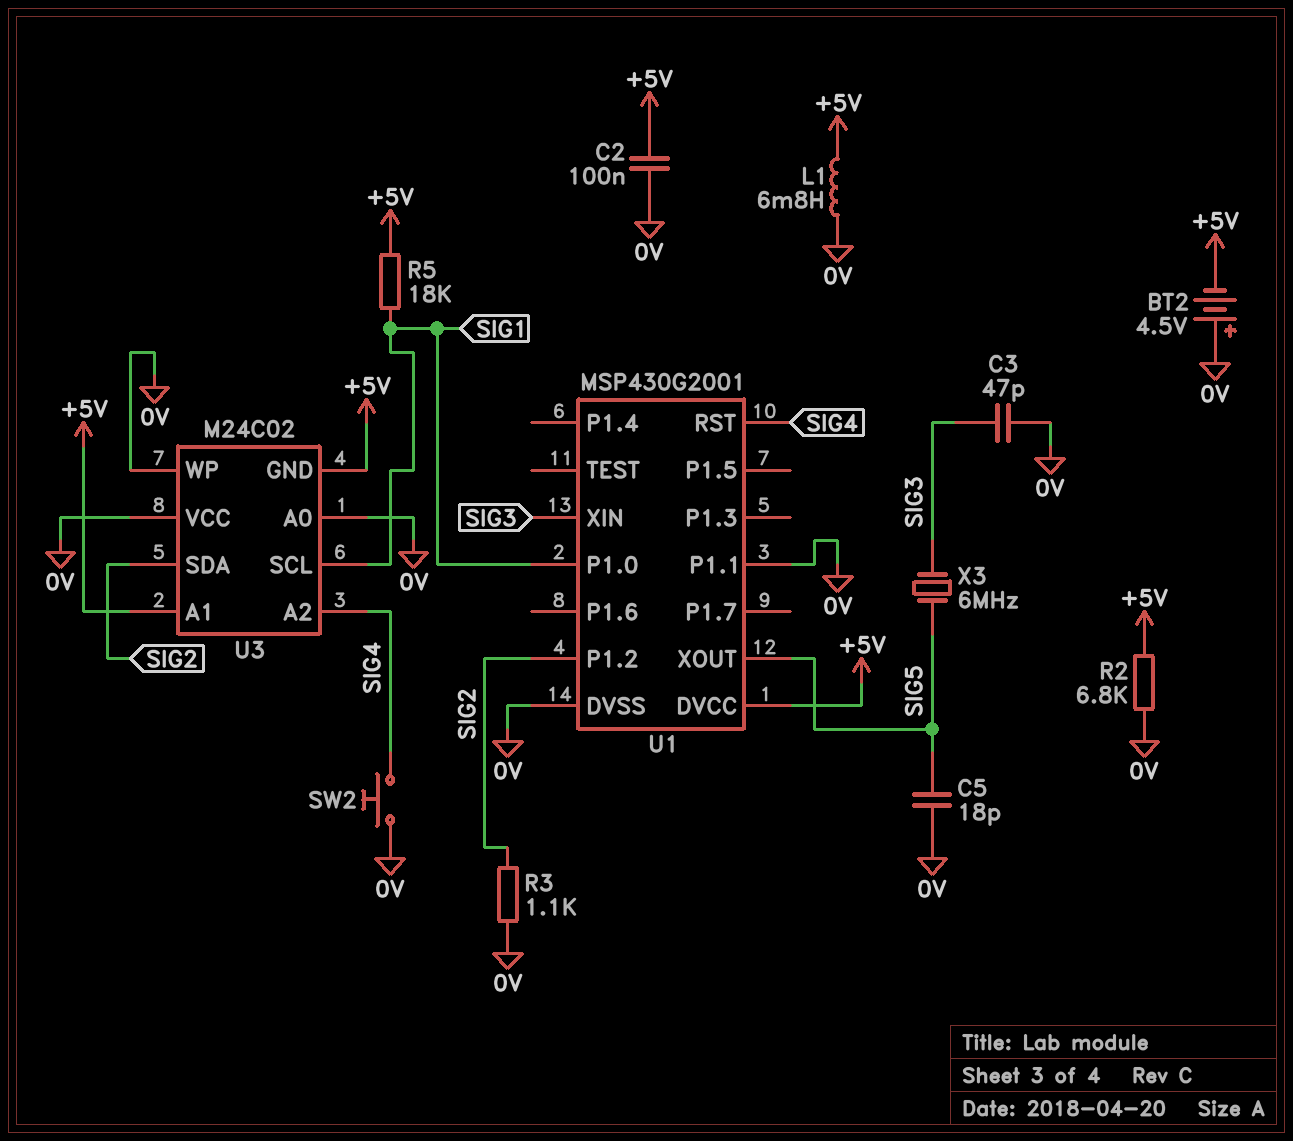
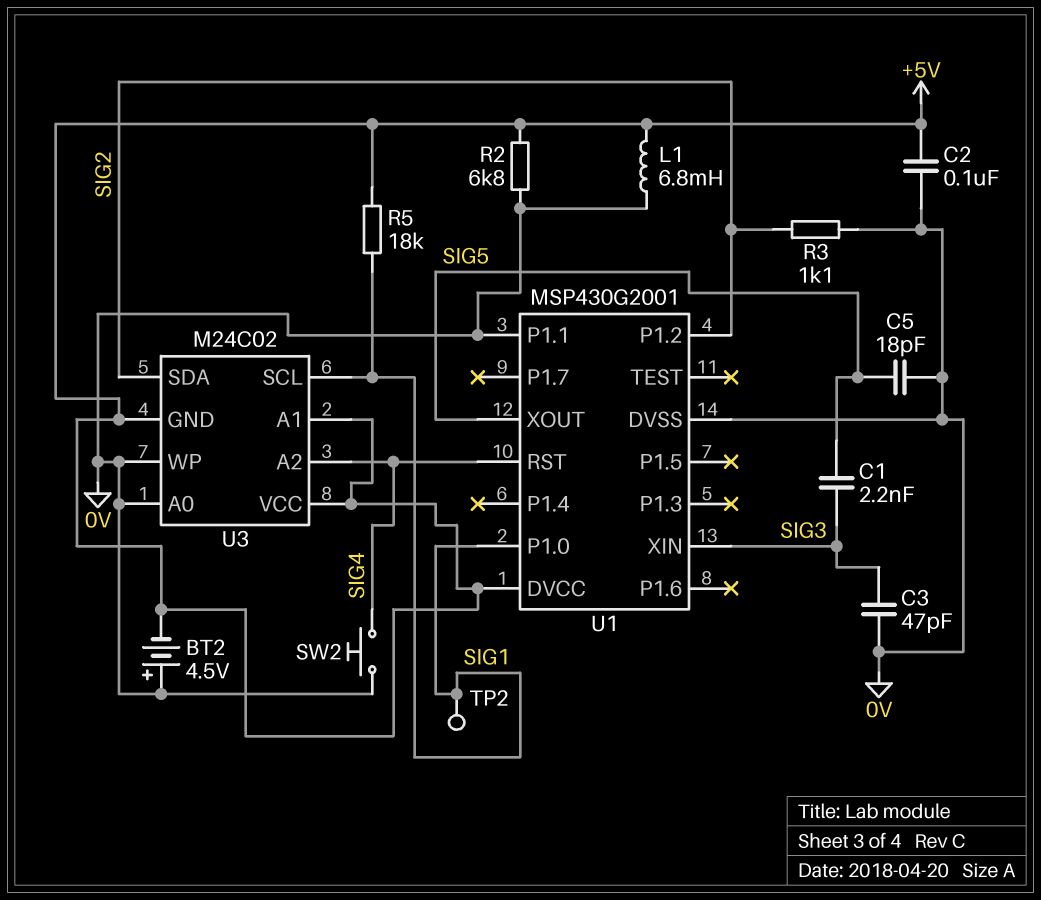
C1: none -> 2.2nF (SIG3, SIG5)
TP2: none -> test point (SIG1)
U3 pin VCC: 0V -> +5V
X3: 6MHz (SIG3, SIG5) -> none

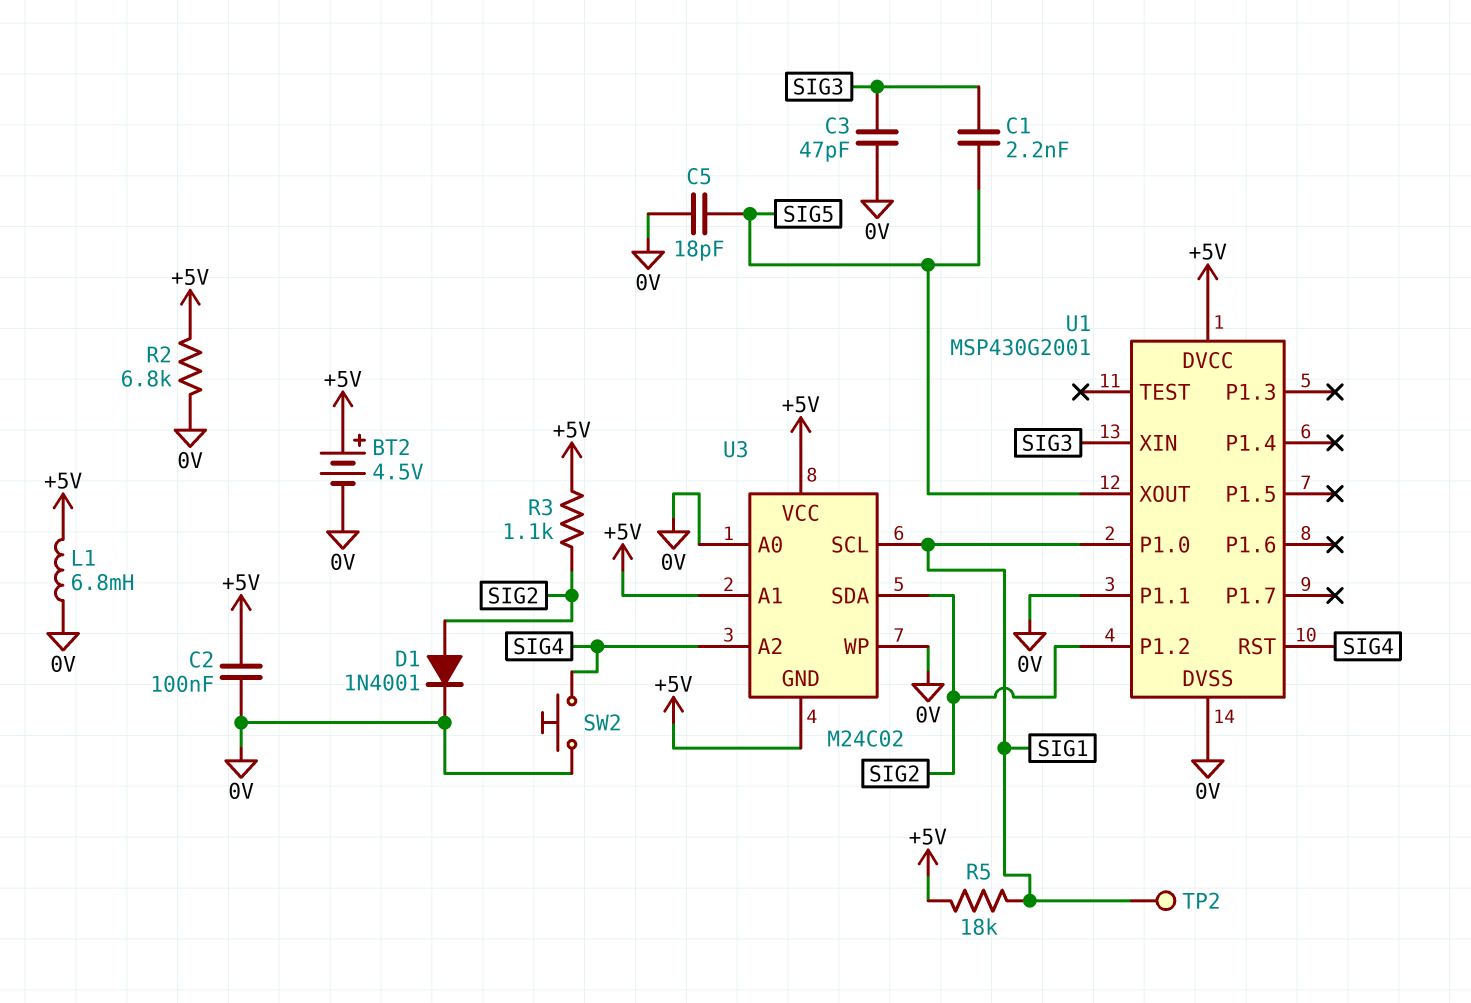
BT2: 4.5V (plus 0V, minus +5V) -> 4.5V (plus +5V, minus 0V)
D1: none -> diode 1N4001 (A SIG2, K 0V)
R3: 1.1k (0V, SIG2) -> 1.1k (+5V, SIG2)

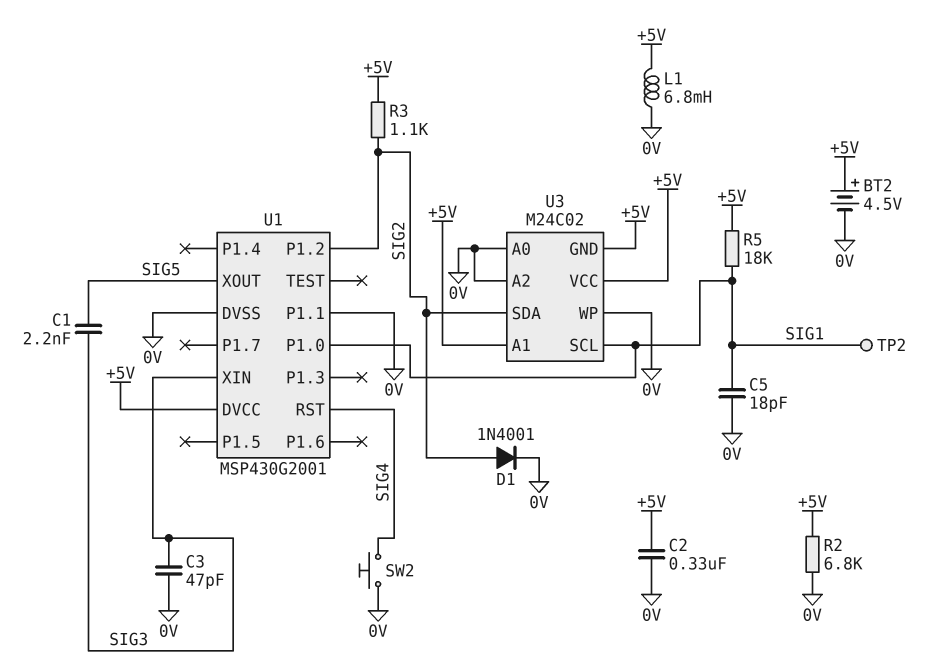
C2: 100nF (+5V, 0V) -> 330nF (+5V, 0V)
C5: 18pF (0V, SIG5) -> 18pF (0V, SIG1)
U3 pin A2: SIG4 -> 0V

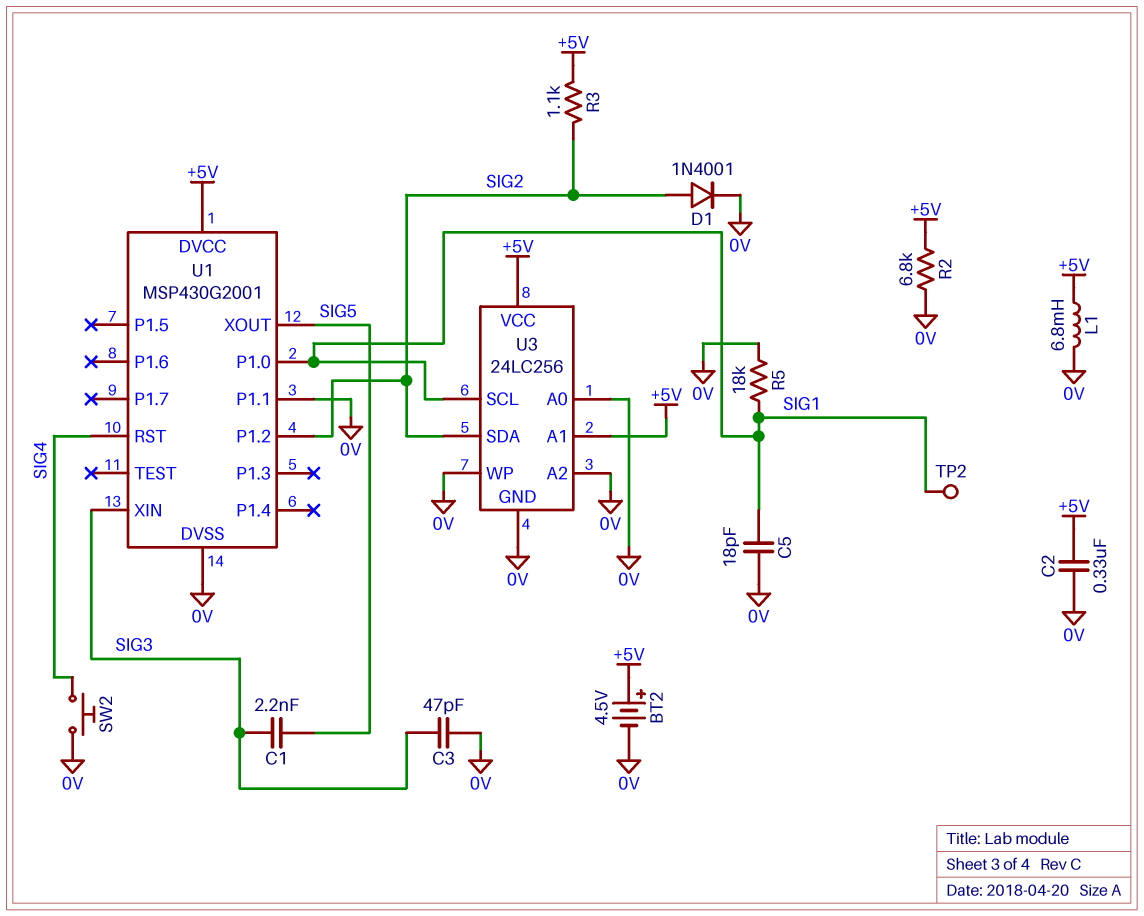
R5: 18k (+5V, SIG1) -> 18k (0V, SIG1)
U3: M24C02 -> 24LC256
U3 pin GND: +5V -> 0V

